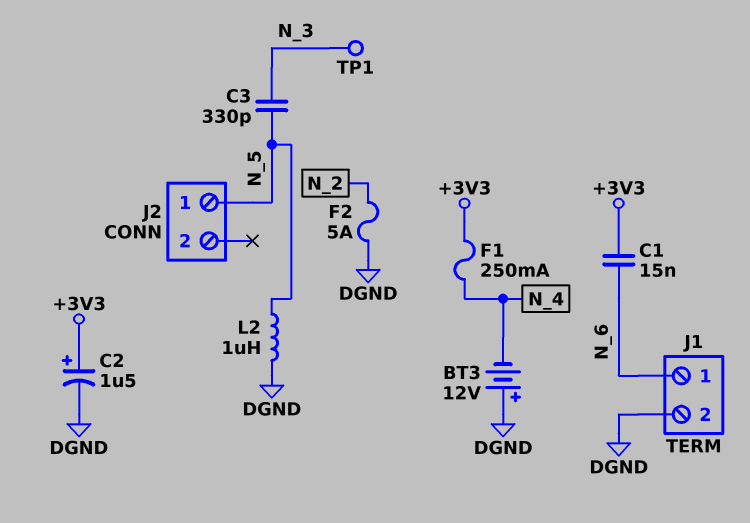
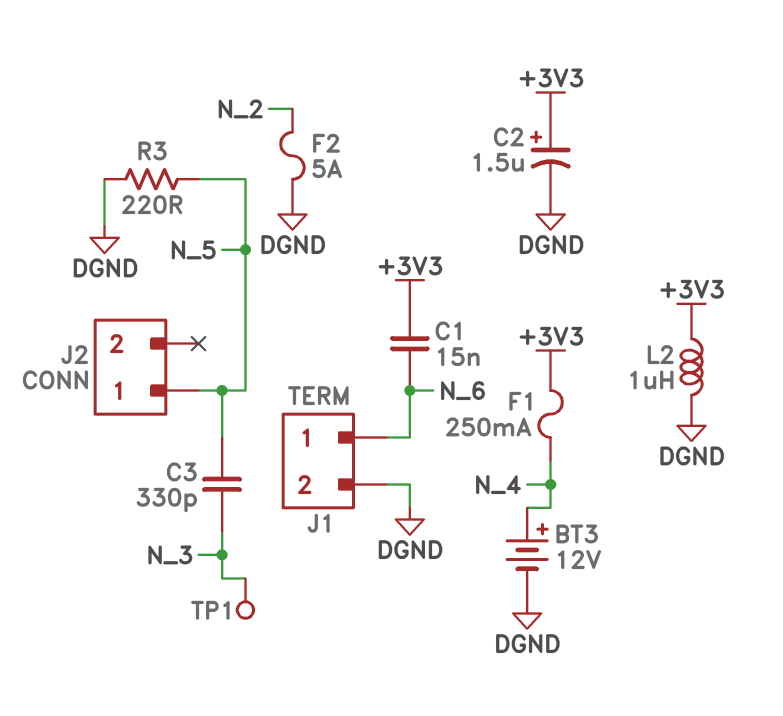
BT3: 12V (plus DGND, minus N_4) -> 12V (plus N_4, minus DGND)
L2: 1uH (DGND, N_5) -> 1uH (+3V3, DGND)
R3: none -> 220 (DGND, N_5)

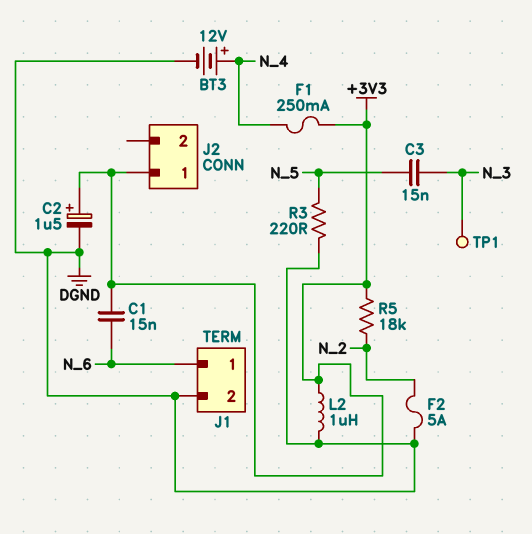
C3: 330pF (N_3, N_5) -> 15nF (N_3, N_5)
J2 pin 1: N_5 -> +3V3
R5: none -> 18k (+3V3, N_2)

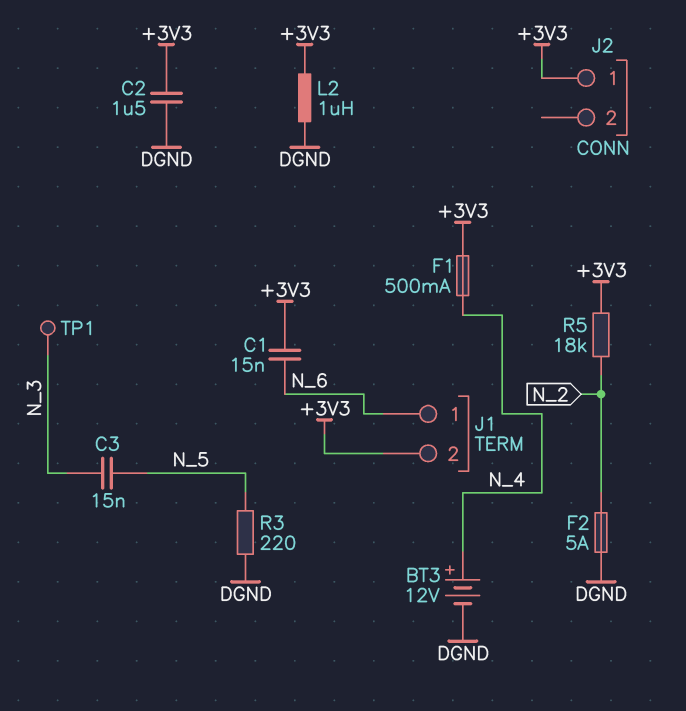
C2: 1.5uF (plus +3V3, minus DGND) -> 1.5uF (+3V3, DGND)
F1: 250mA (+3V3, N_4) -> 500mA (+3V3, N_4)
J1 pin 2: DGND -> +3V3

